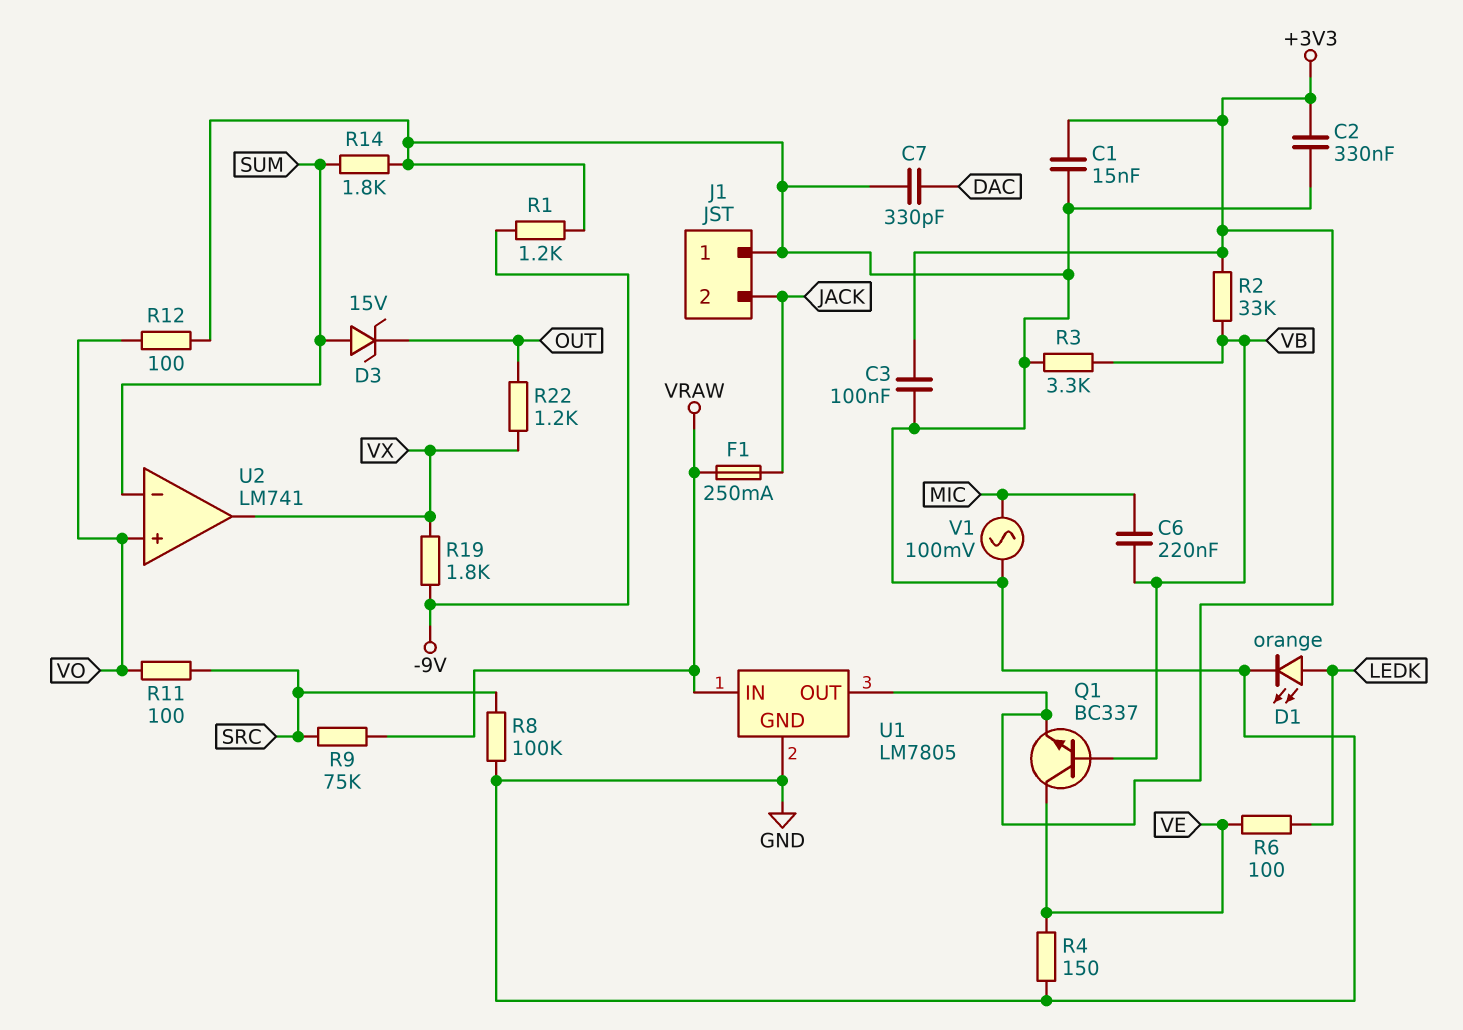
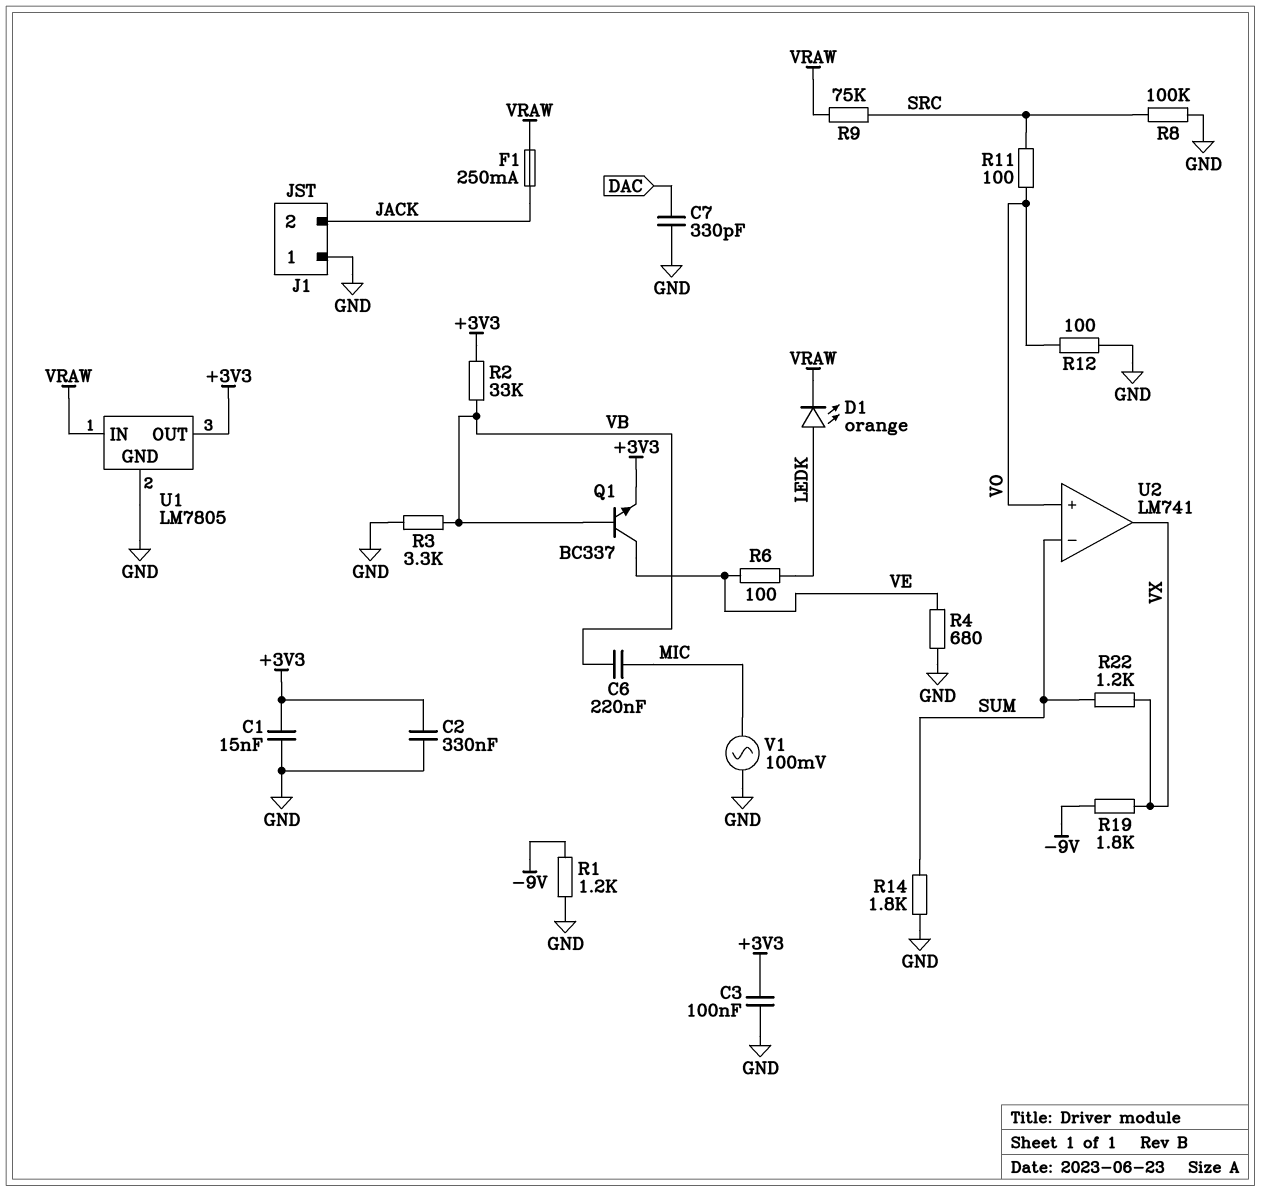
D1: LED orange (A LEDK, K GND) -> LED orange (A LEDK, K VRAW)
D3: zener 15V (A SUM, K OUT) -> none
R4: 150 (GND, VE) -> 680 (GND, VE)
R22: 1.2k (OUT, VX) -> 1.2k (SUM, VX)

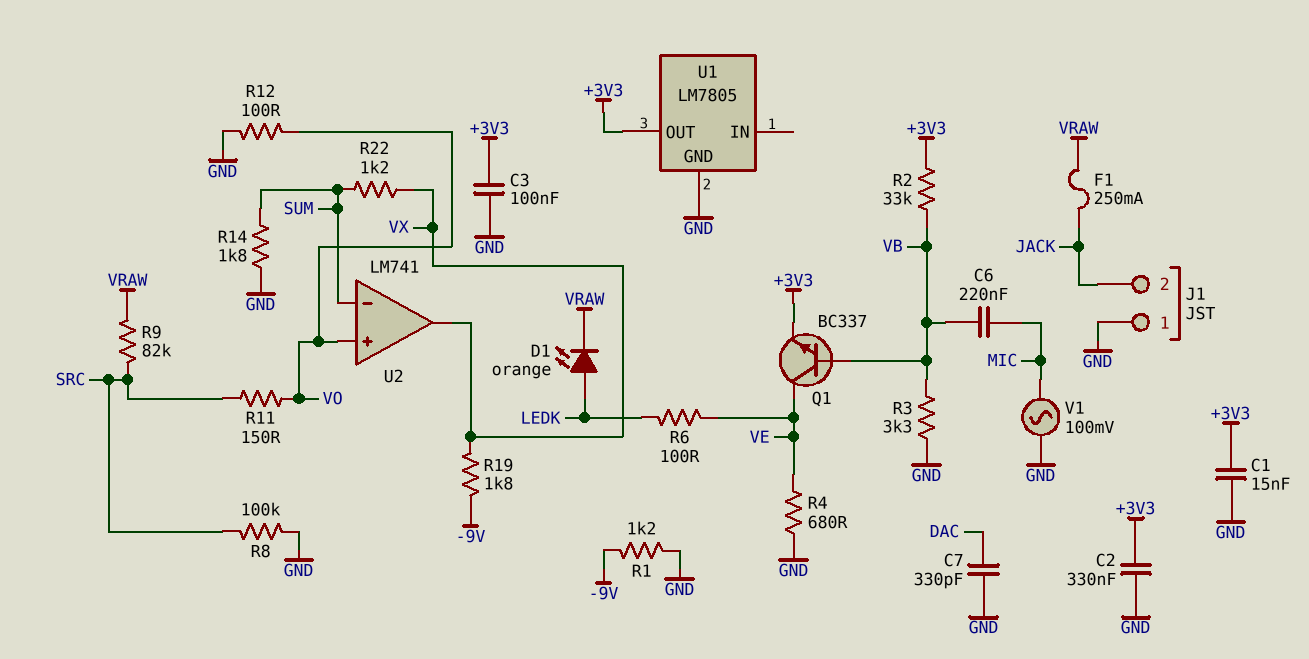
R9: 75k (SRC, VRAW) -> 82k (SRC, VRAW)
R11: 100 (SRC, VO) -> 150 (SRC, VO)
U1 pin IN: VRAW -> none

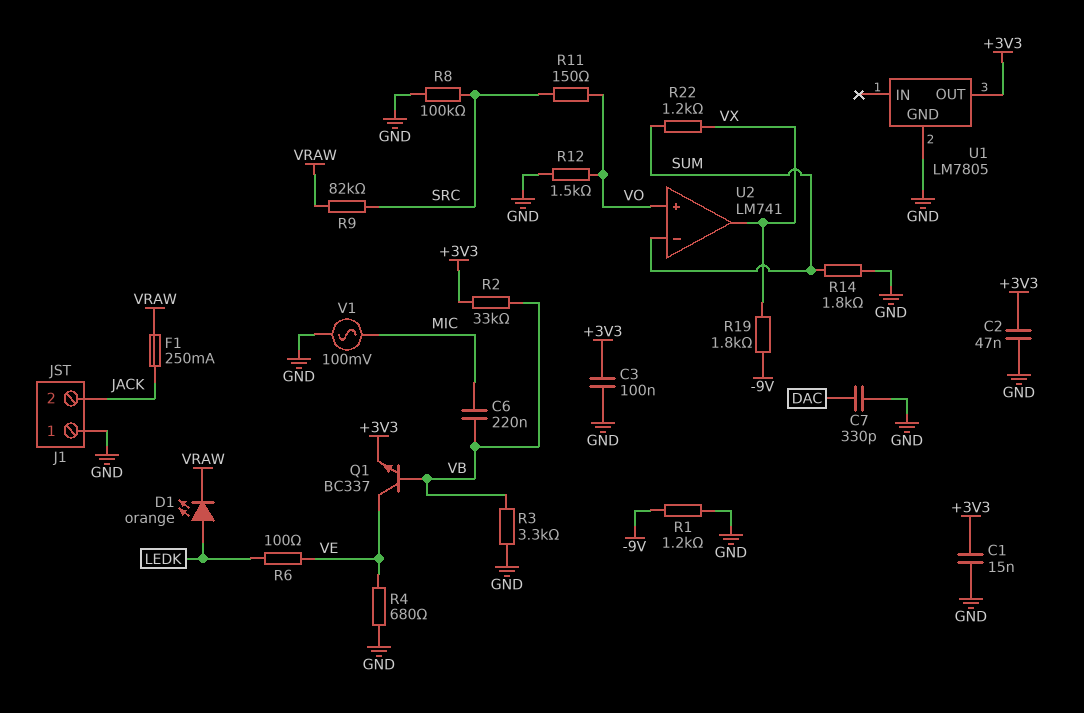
C2: 330nF (+3V3, GND) -> 47nF (+3V3, GND)
R12: 100 (GND, VO) -> 1.5k (GND, VO)

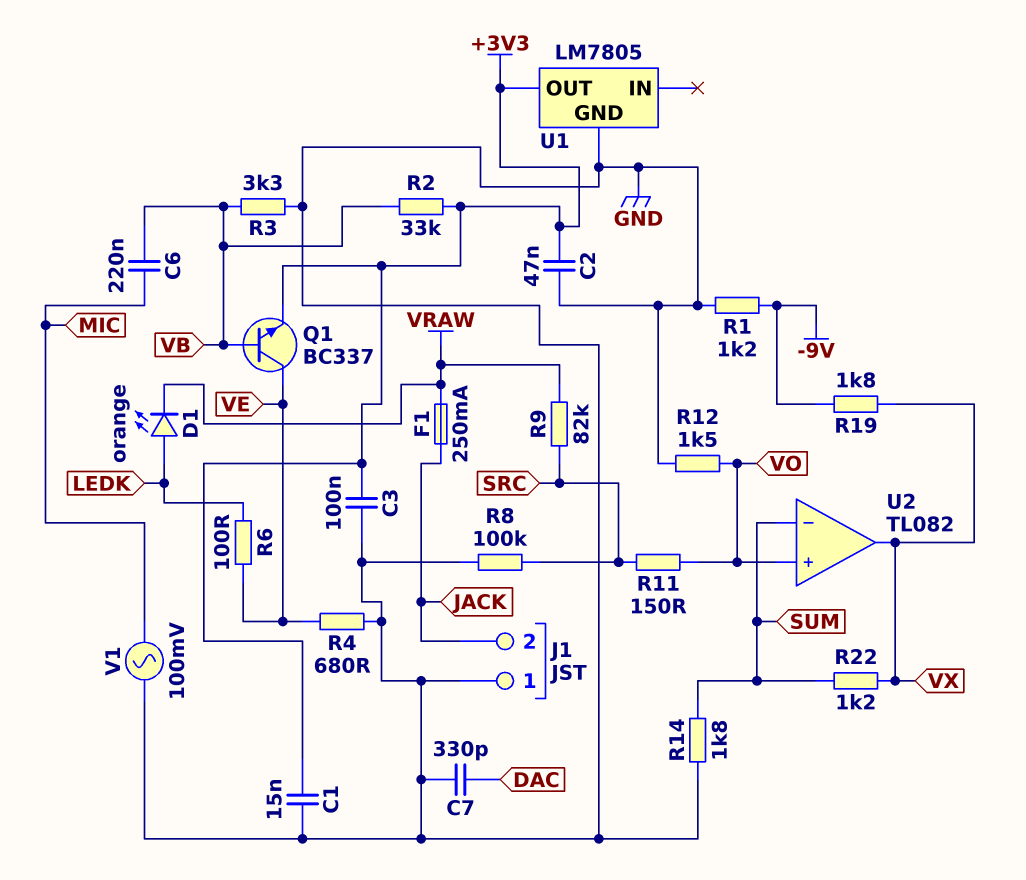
U2: LM741 -> TL082

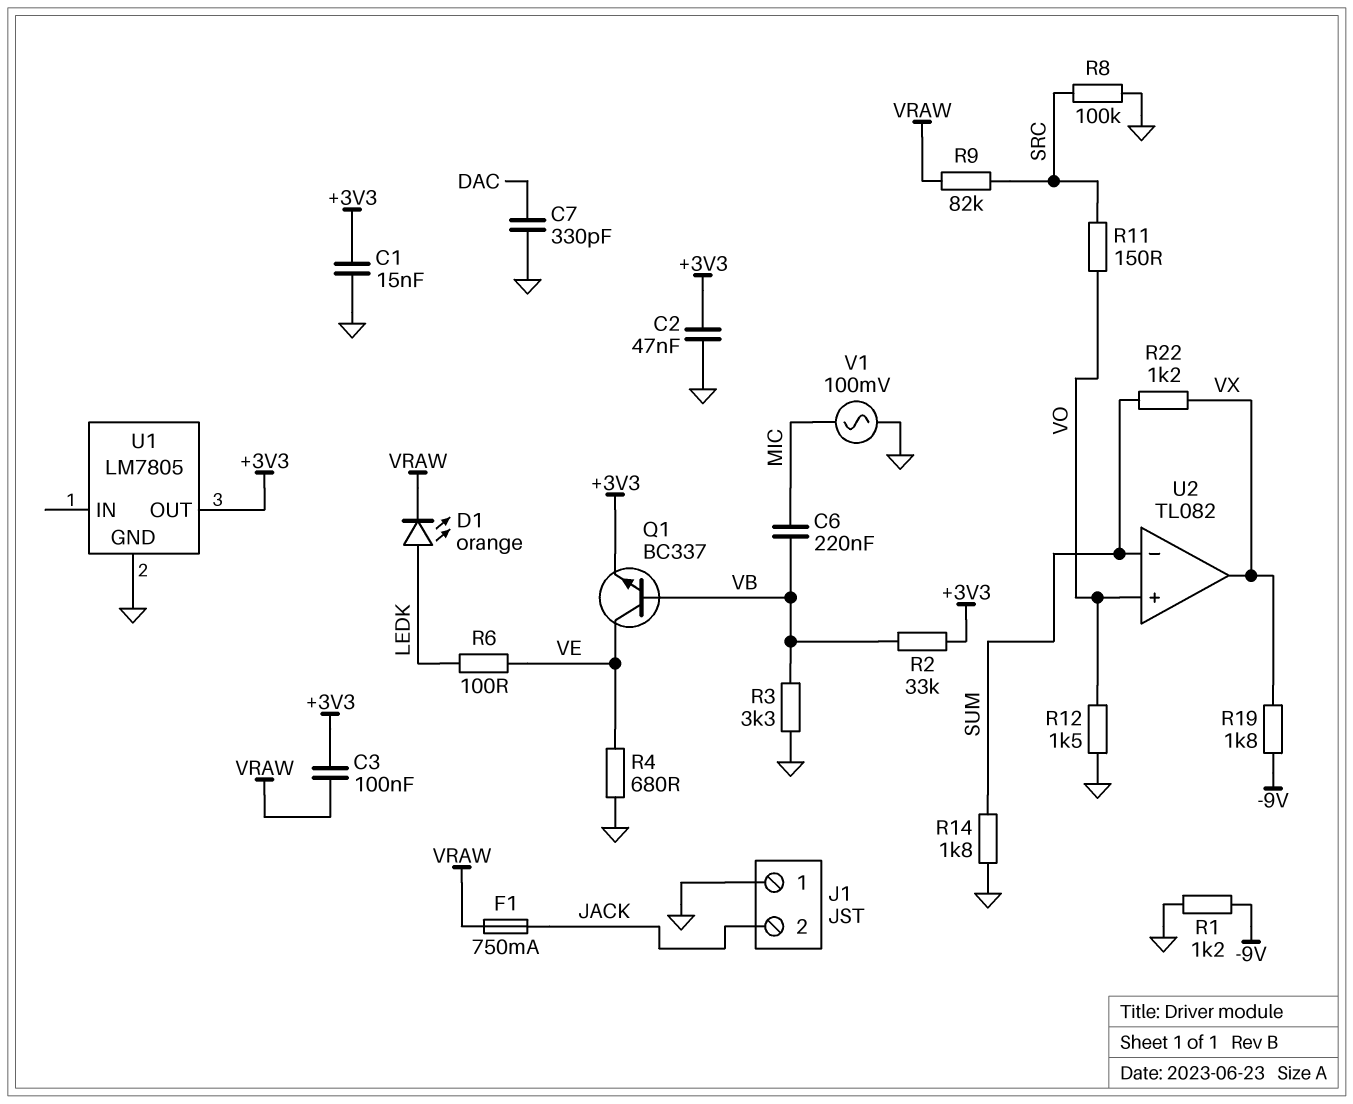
C3: 100nF (+3V3, GND) -> 100nF (+3V3, VRAW)
F1: 250mA (JACK, VRAW) -> 750mA (JACK, VRAW)

